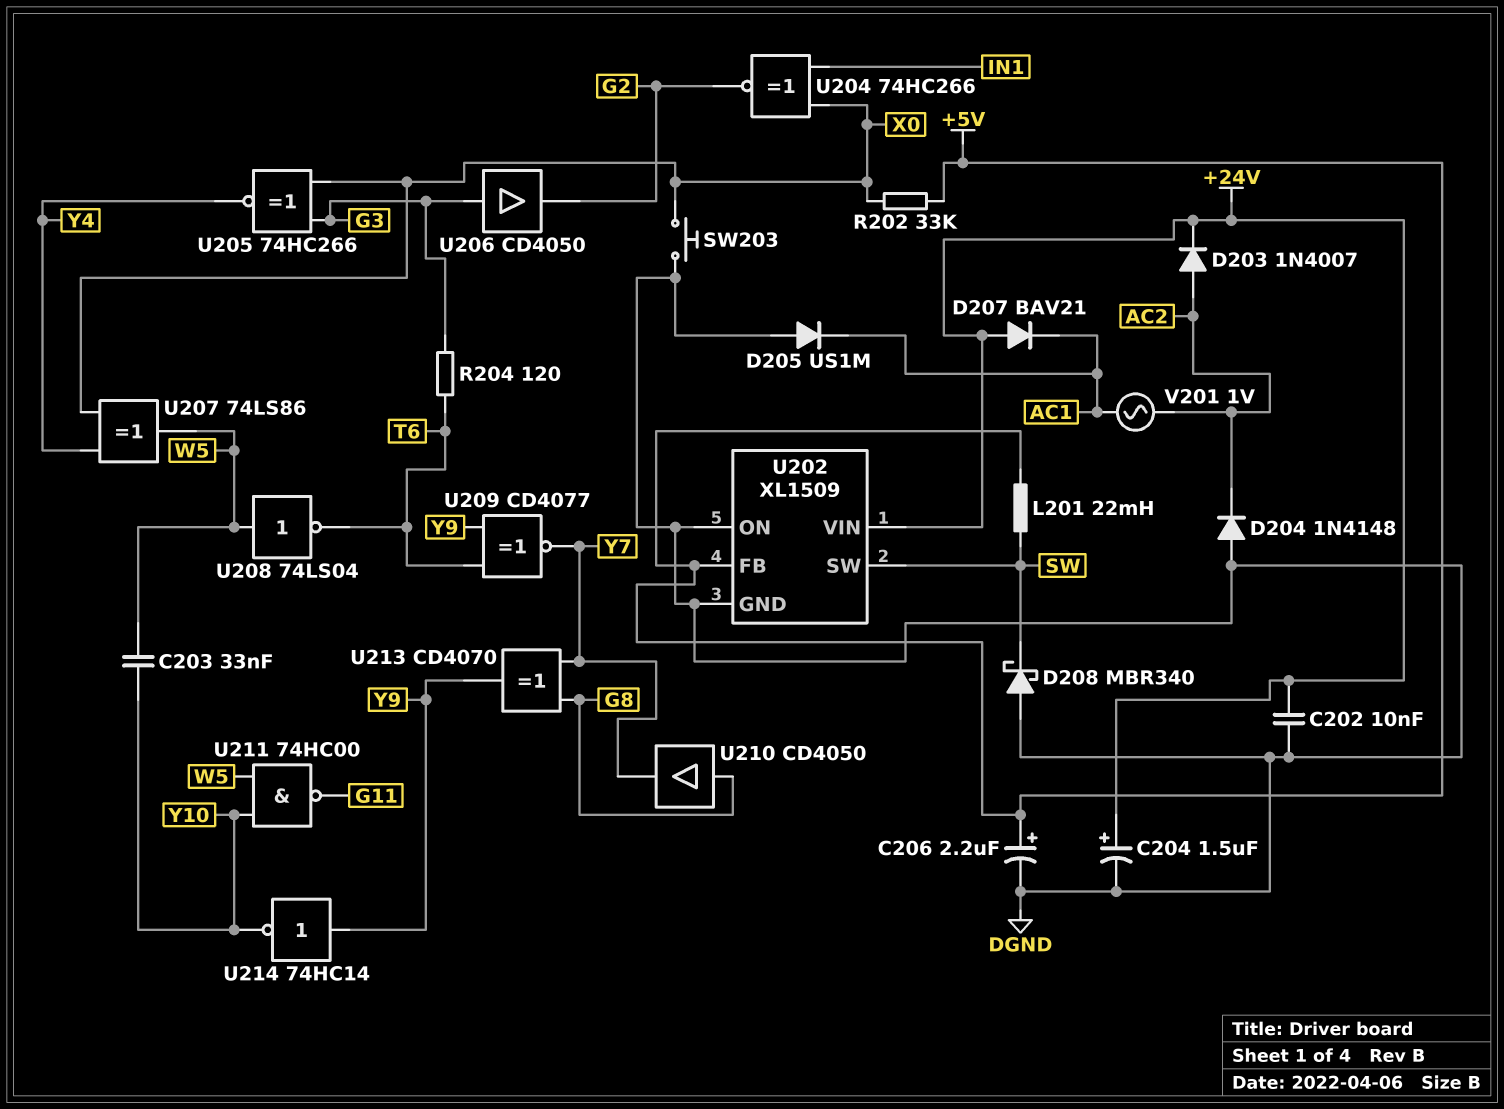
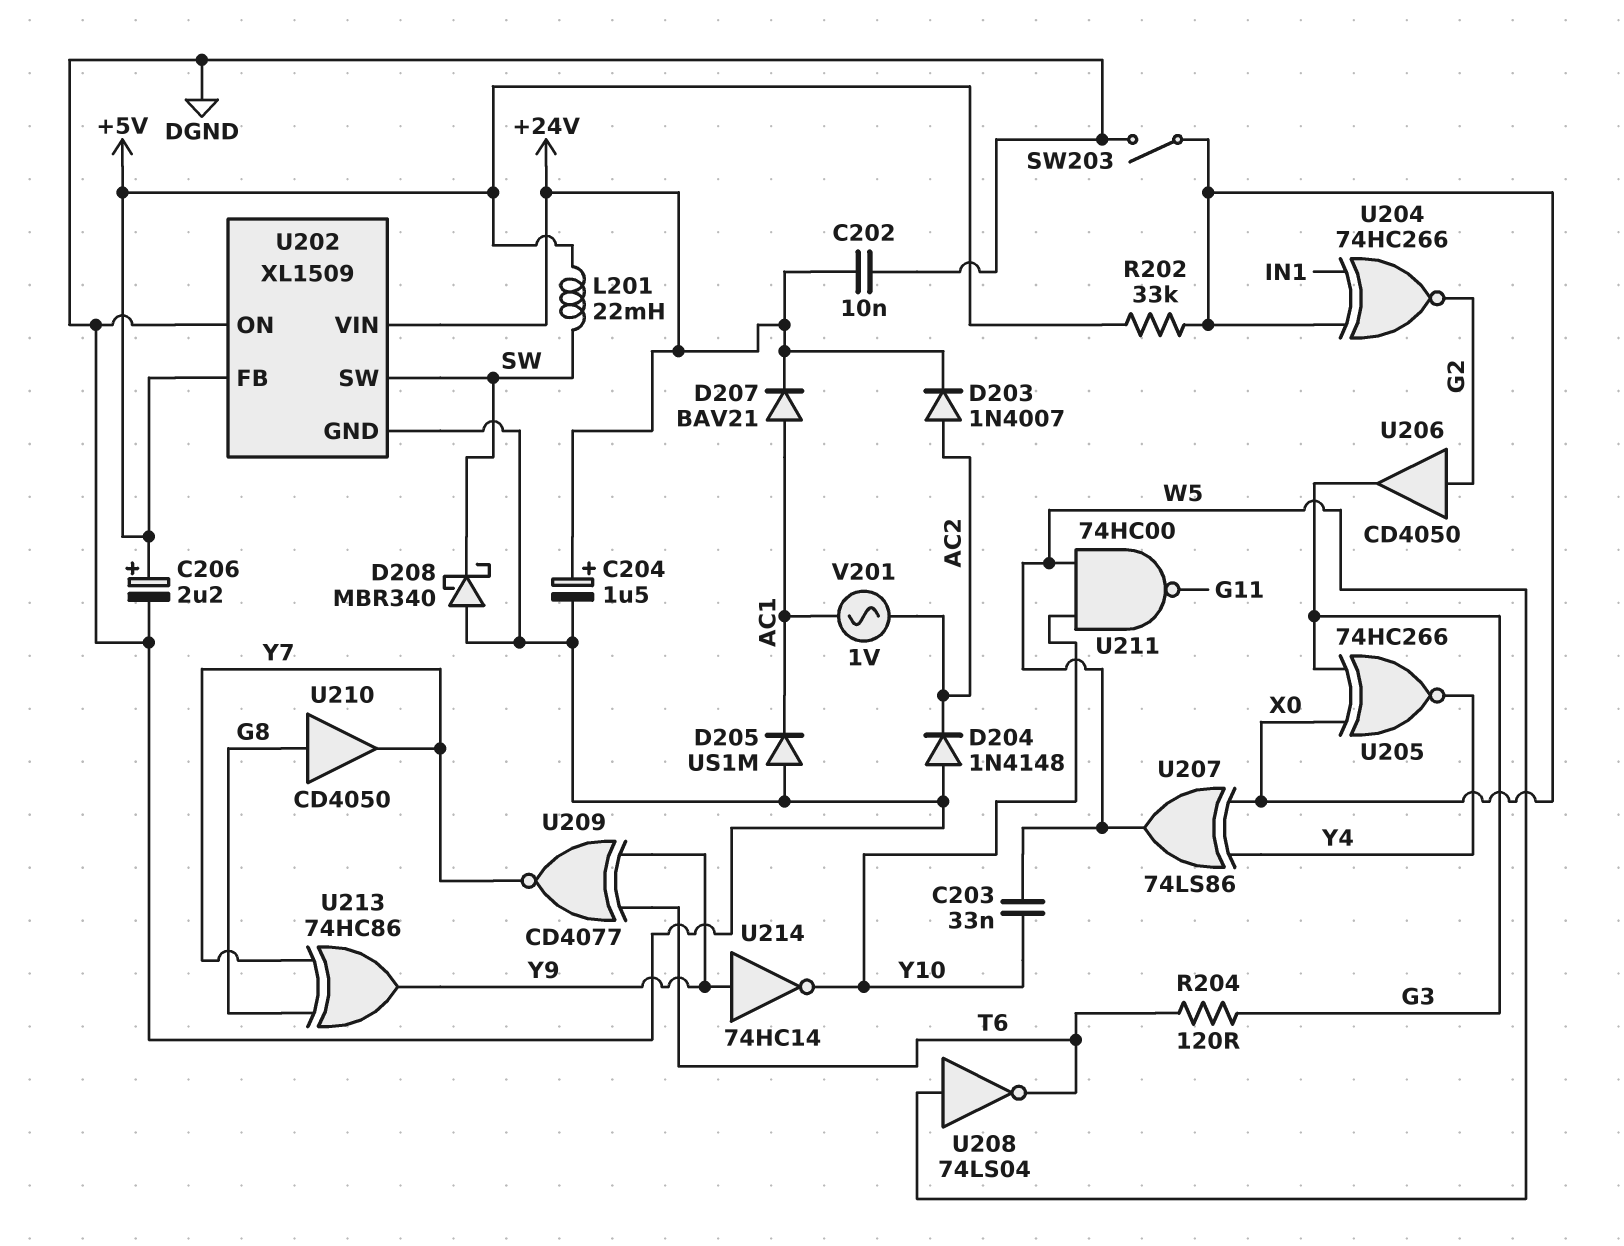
D207: diode BAV21 (A +24V, K AC1) -> diode BAV21 (A AC1, K +24V)
SW203: button (DGND, X0) -> switch (DGND, X0)
U206: buffer CD4050 (in G3, out G2) -> buffer CD4050 (in G2, out G3)
U213: XOR CD4070 (in G8, in Y7, out Y9) -> XOR 74HC86 (in G8, in Y7, out Y9)

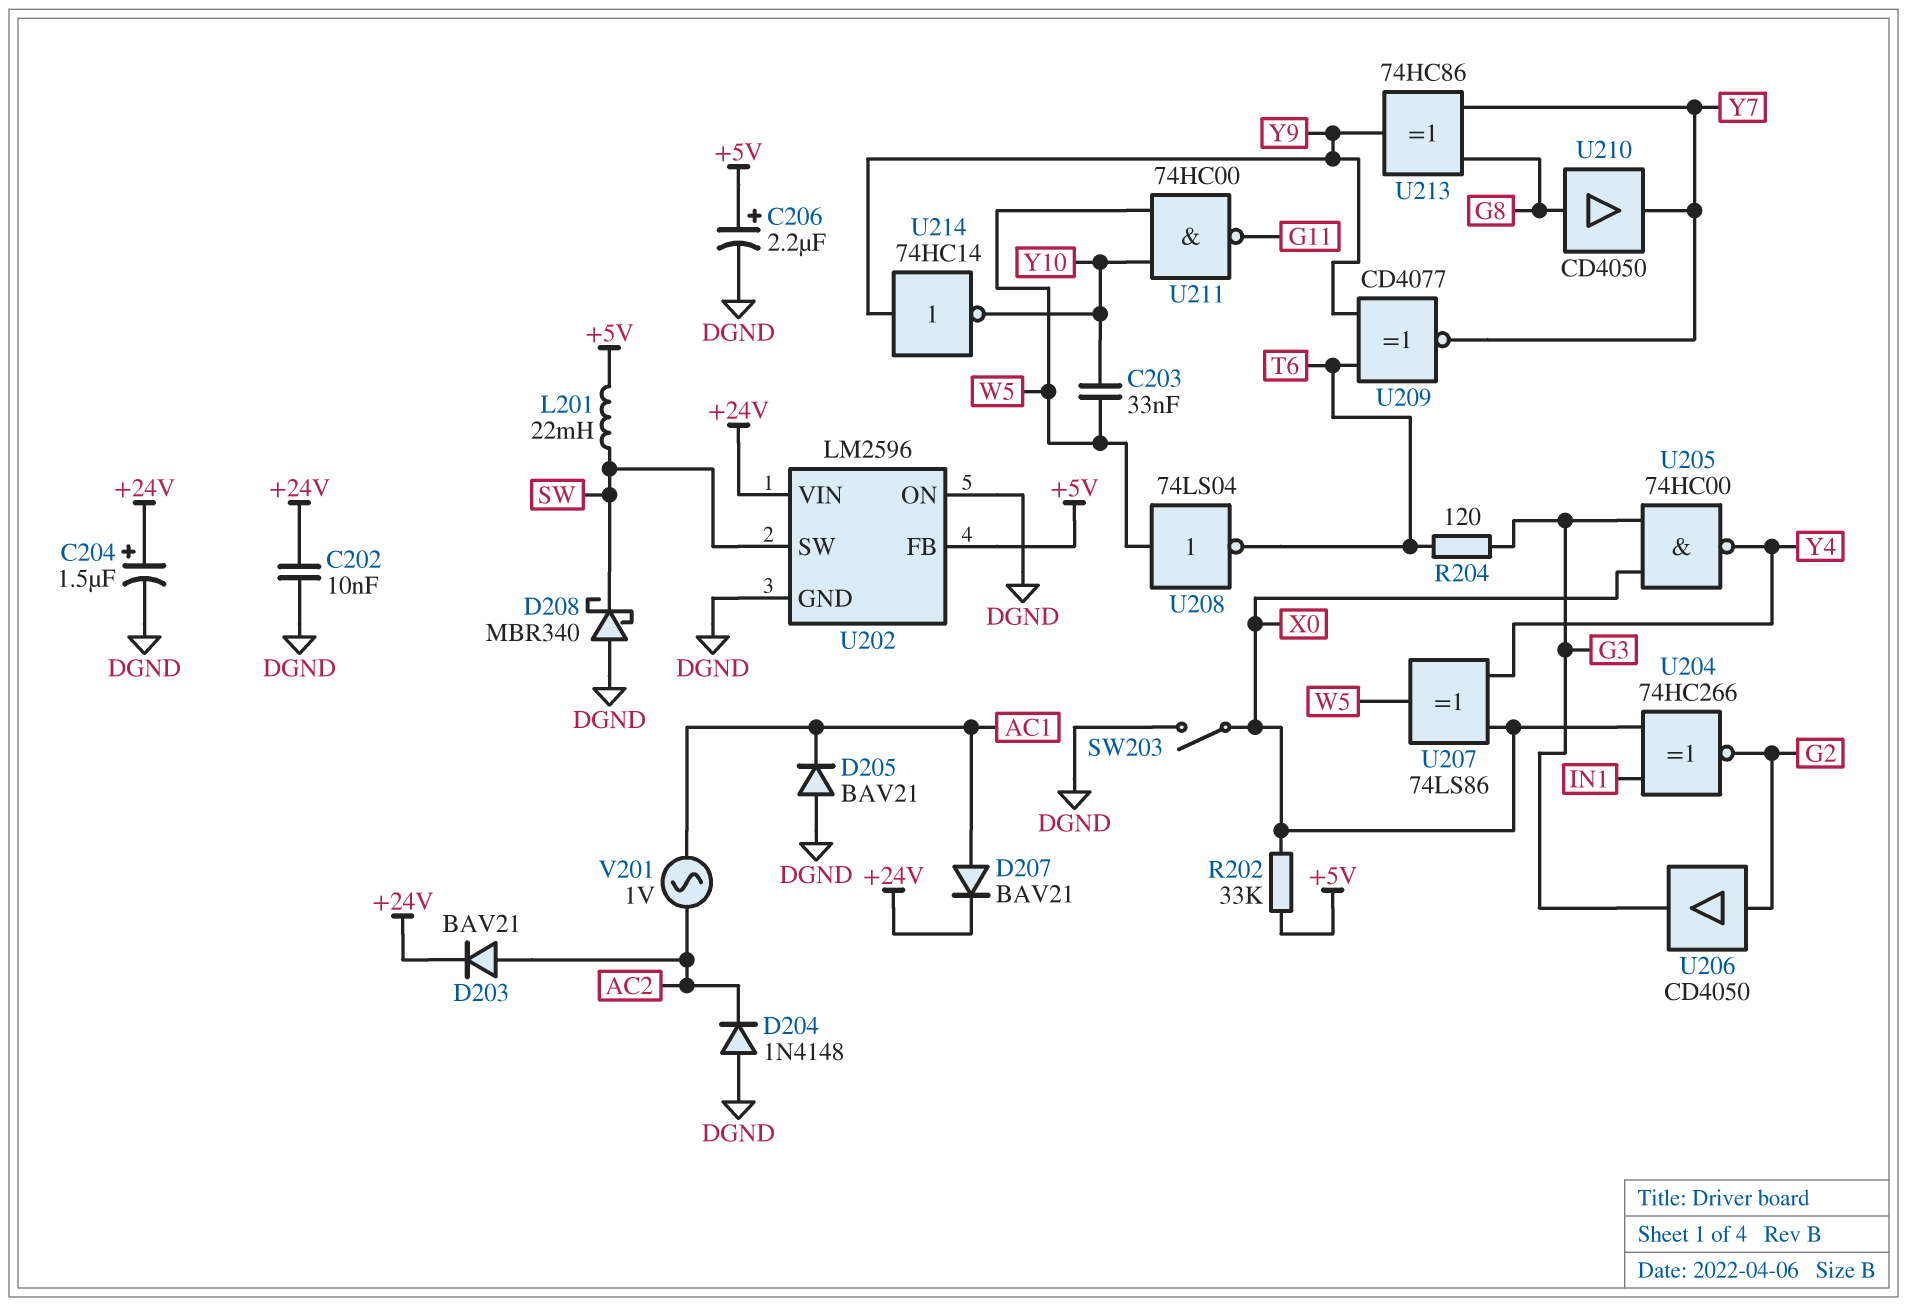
D203: diode 1N4007 (A AC2, K +24V) -> diode BAV21 (A AC2, K +24V)
D205: diode US1M (A DGND, K AC1) -> diode BAV21 (A DGND, K AC1)
U202: XL1509 -> LM2596
U205: XNOR 74HC266 (in G3, in X0, out Y4) -> NAND 74HC00 (in G3, in X0, out Y4)

